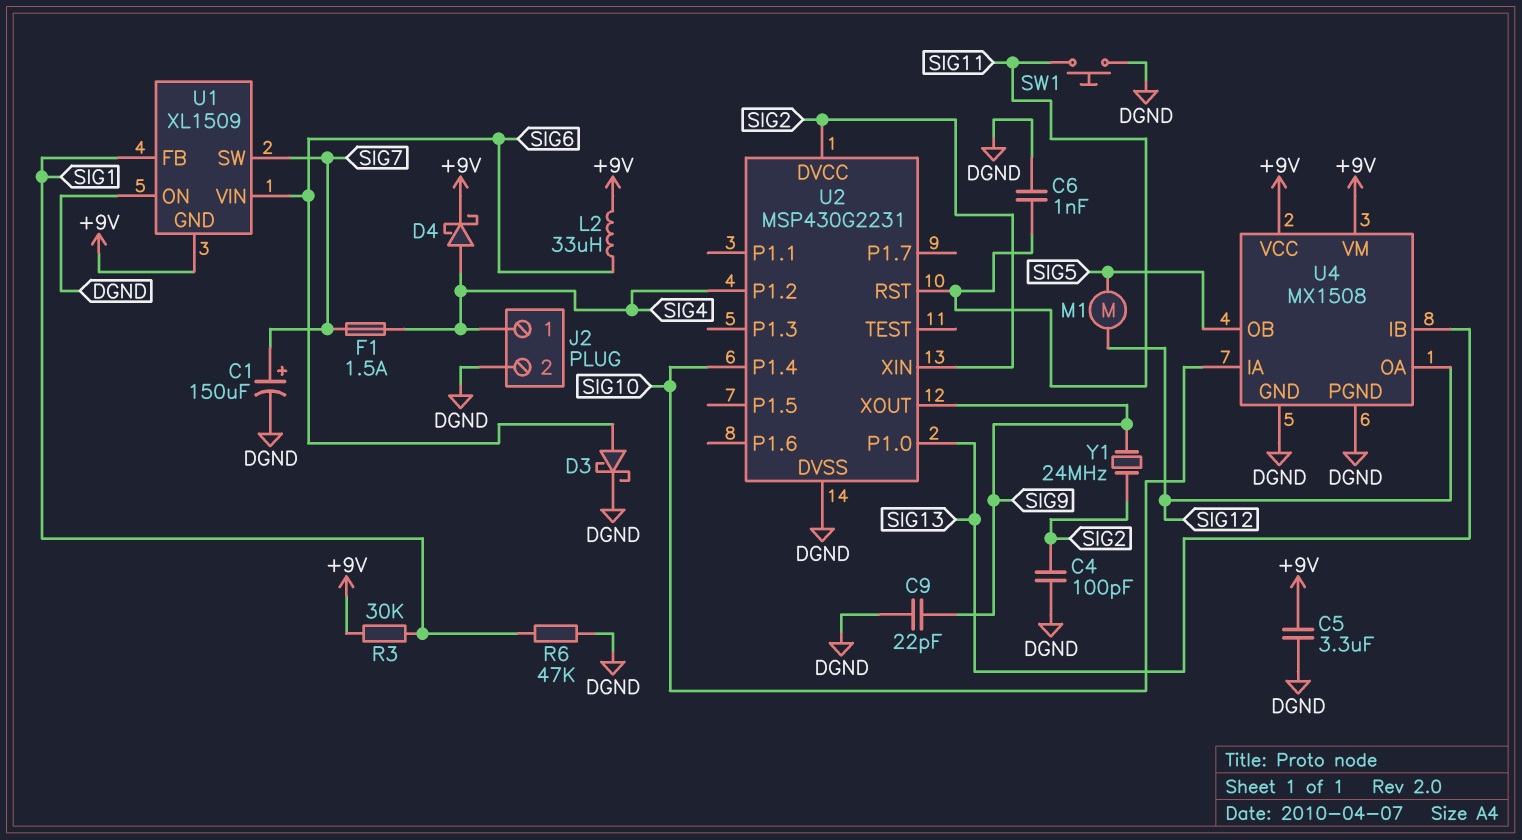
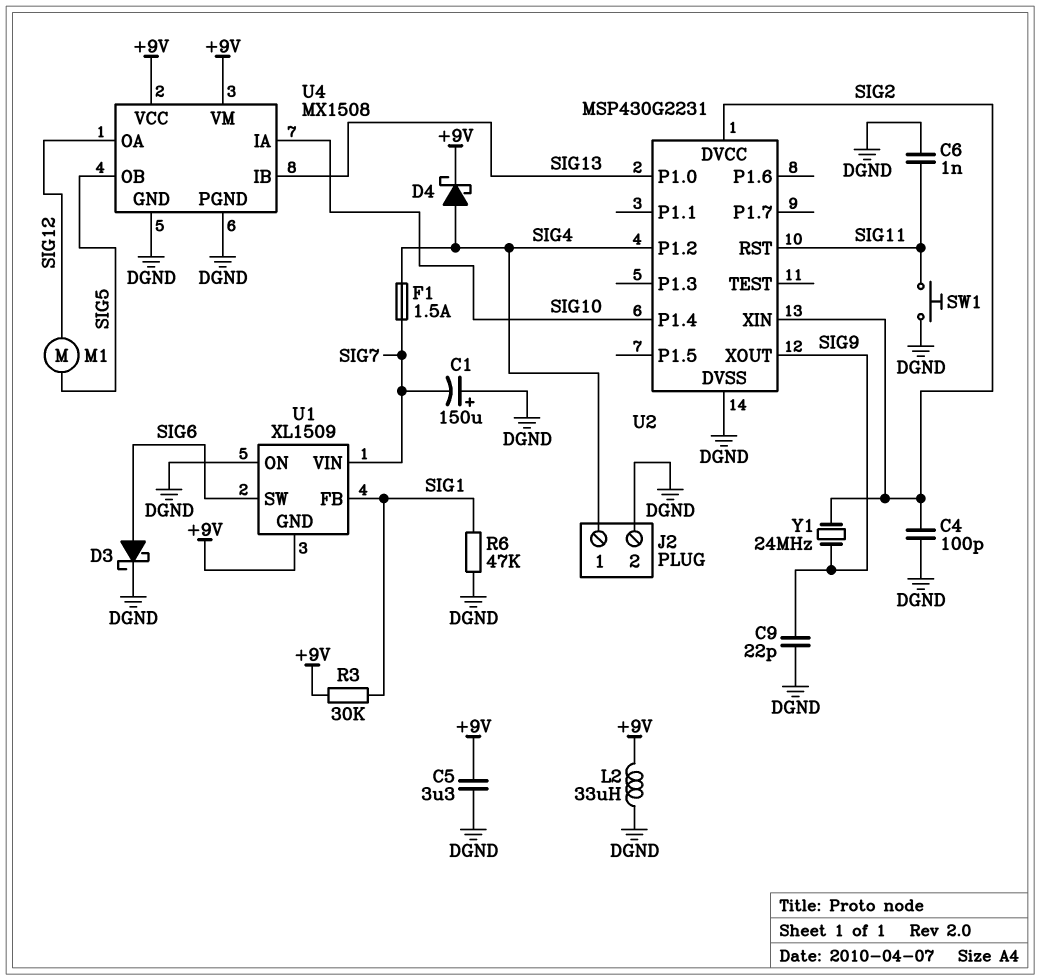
C1: 150uF (plus SIG7, minus DGND) -> 150uF (plus DGND, minus SIG7)
L2: 33uH (+9V, SIG6) -> 33uH (+9V, DGND)
U1 pin SW: SIG7 -> SIG6
U1 pin VIN: SIG6 -> SIG7

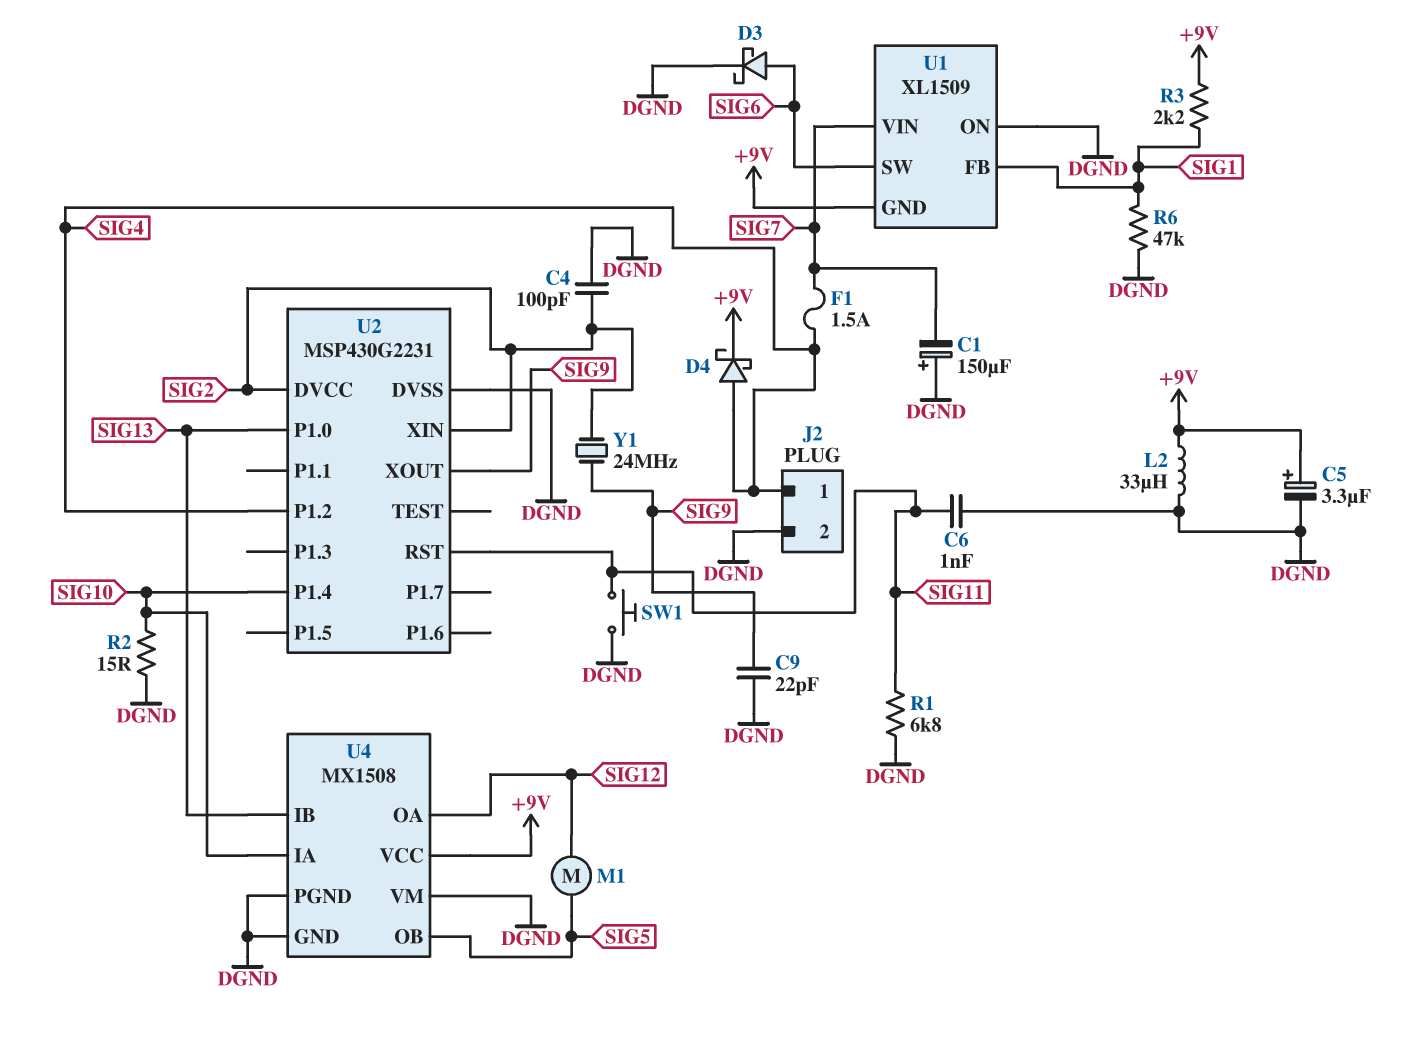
C5: 3.3uF (+9V, DGND) -> 3.3uF (plus +9V, minus DGND)
R1: none -> 6.8k (DGND, SIG11)
R2: none -> 15 (DGND, SIG10)
R3: 30k (+9V, SIG1) -> 2.2k (+9V, SIG1)
U4 pin VM: +9V -> DGND

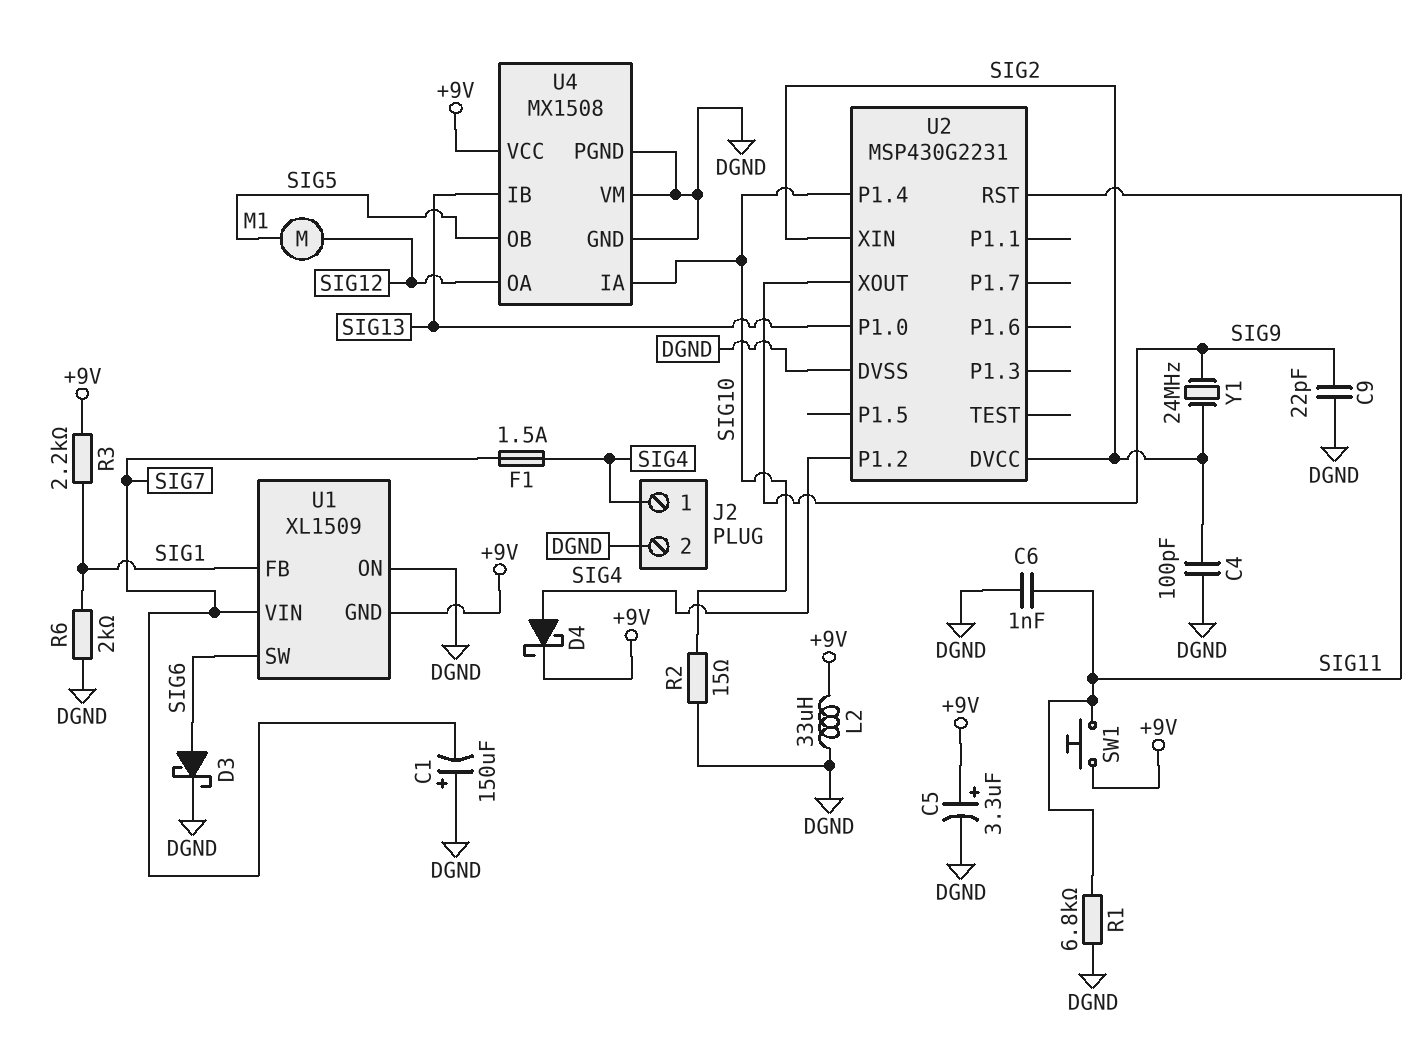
R6: 47k (DGND, SIG1) -> 2k (DGND, SIG1)
SW1: button (DGND, SIG11) -> button (+9V, SIG11)

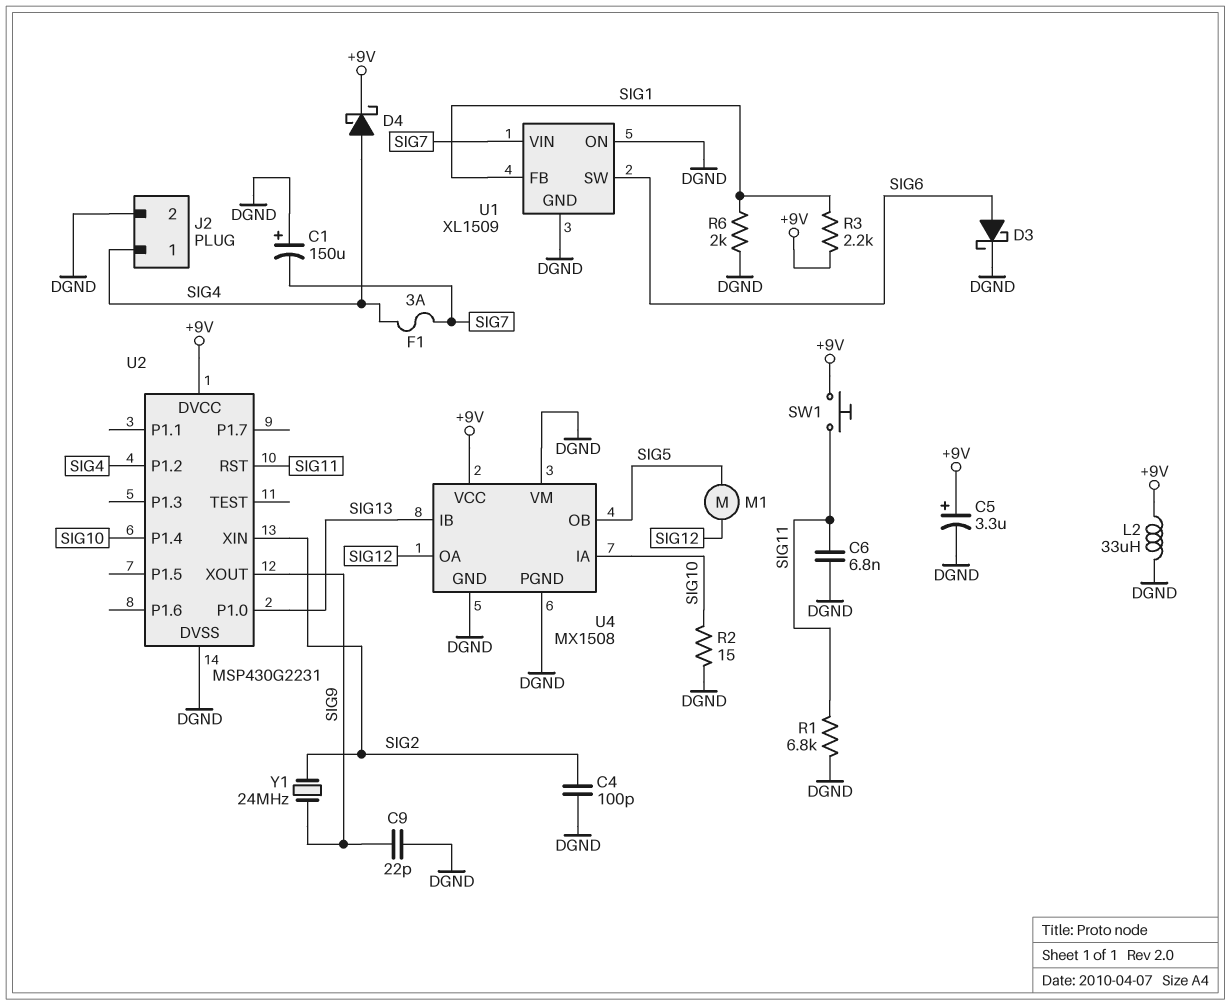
C6: 1nF (DGND, SIG11) -> 6.8nF (DGND, SIG11)
F1: 1.5A (SIG4, SIG7) -> 3A (SIG4, SIG7)
U1 pin GND: +9V -> DGND
U2 pin DVCC: SIG2 -> +9V

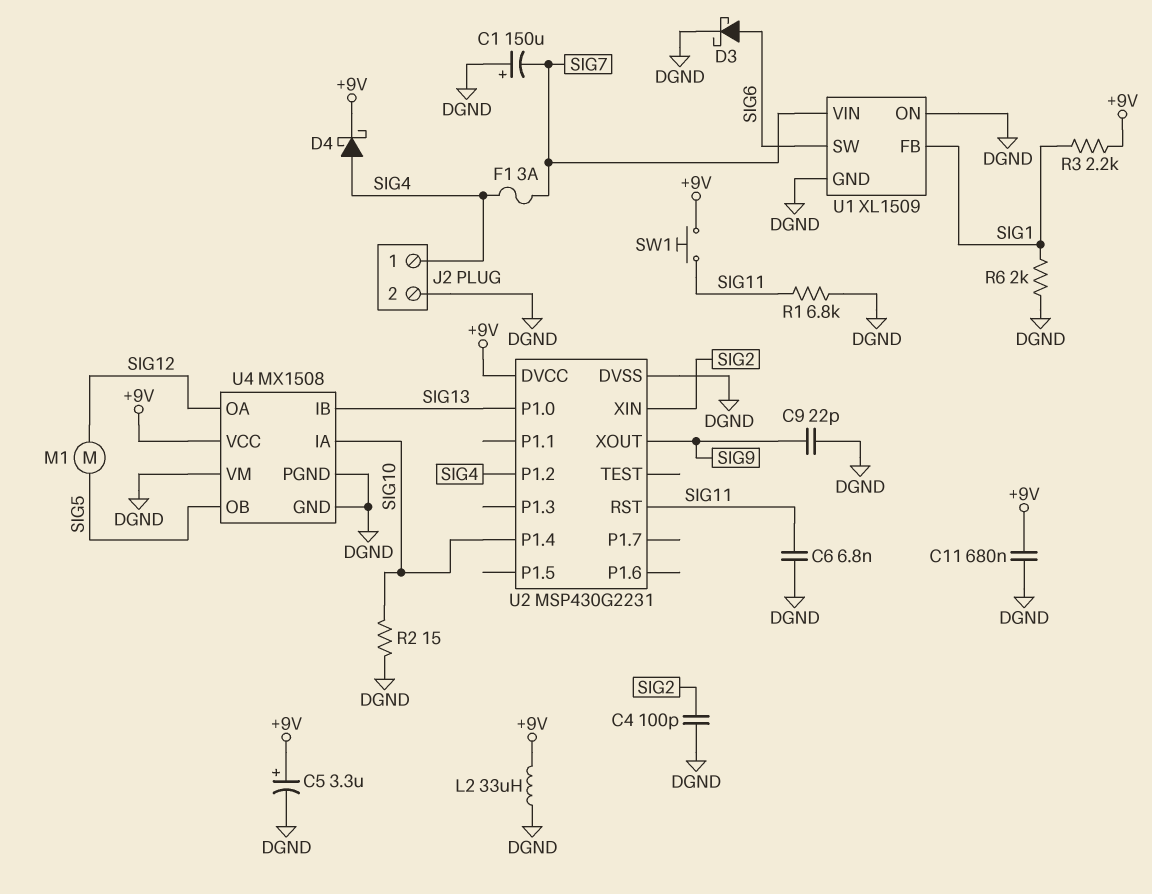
C11: none -> 680nF (+9V, DGND)
Y1: 24MHz (SIG2, SIG9) -> none

